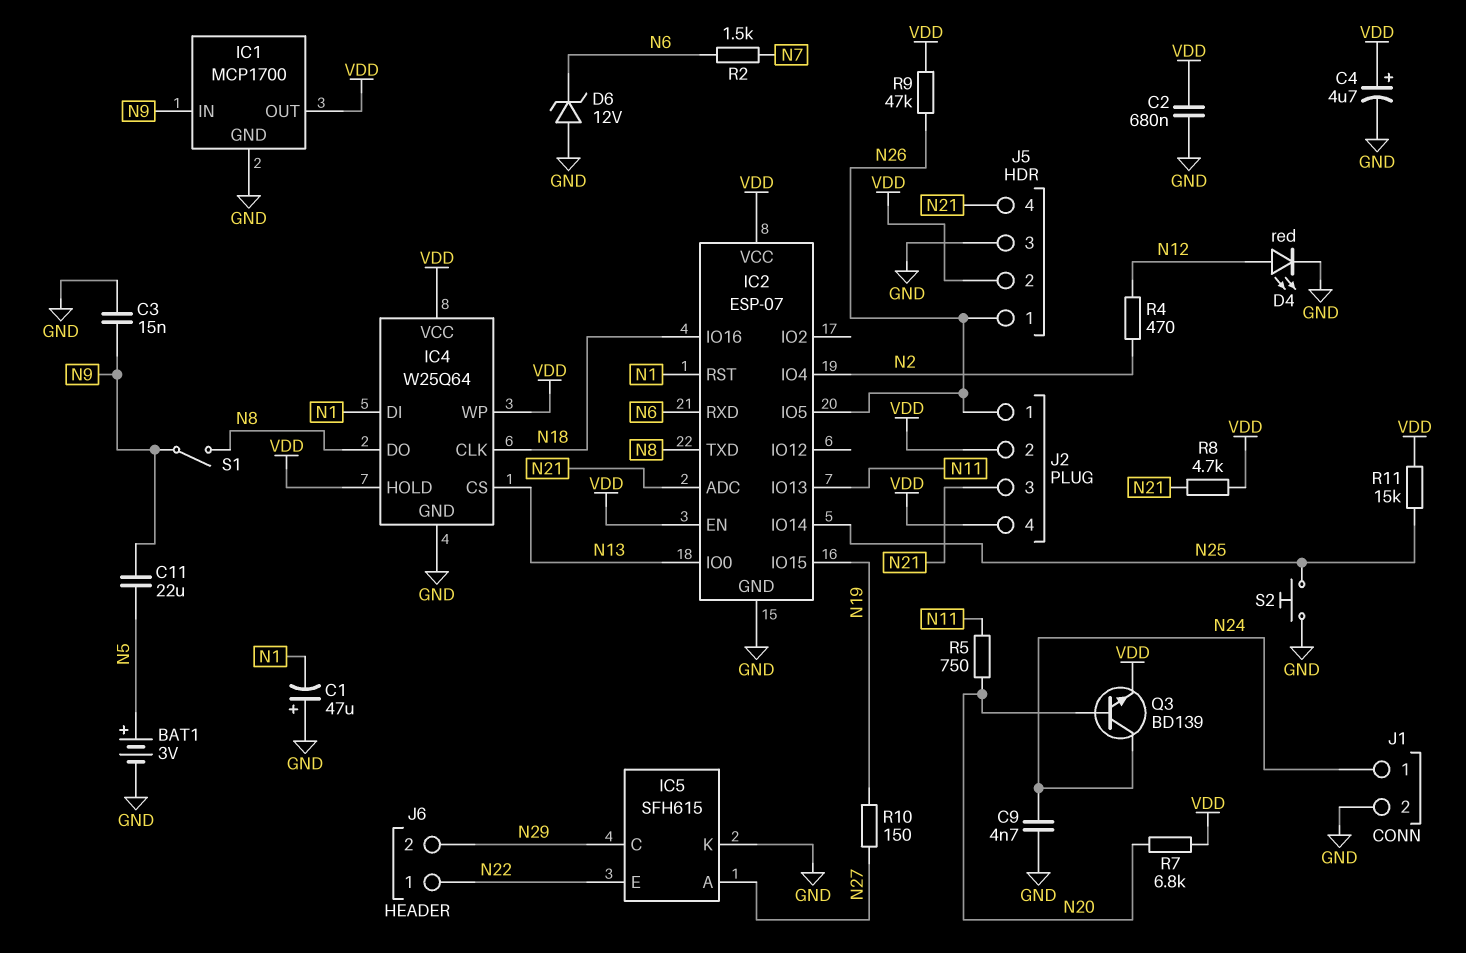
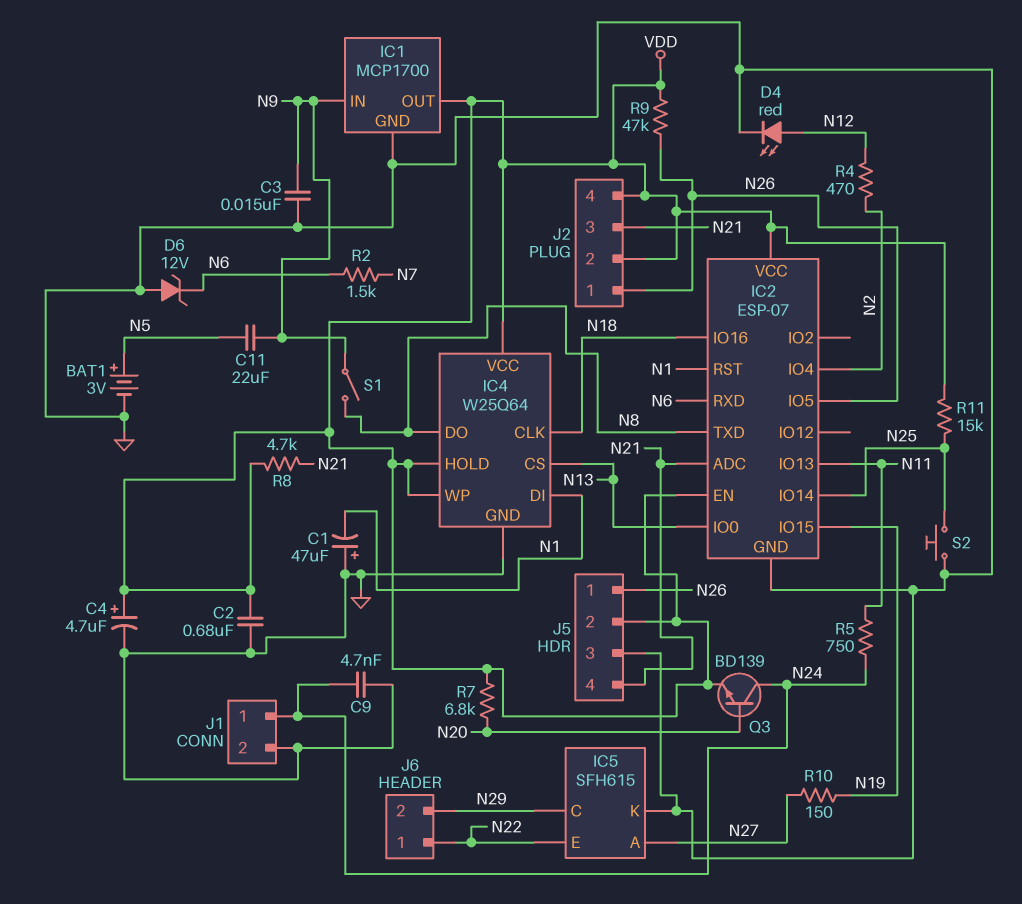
R5: 750 (N11, N20) -> 750 (N11, N24)

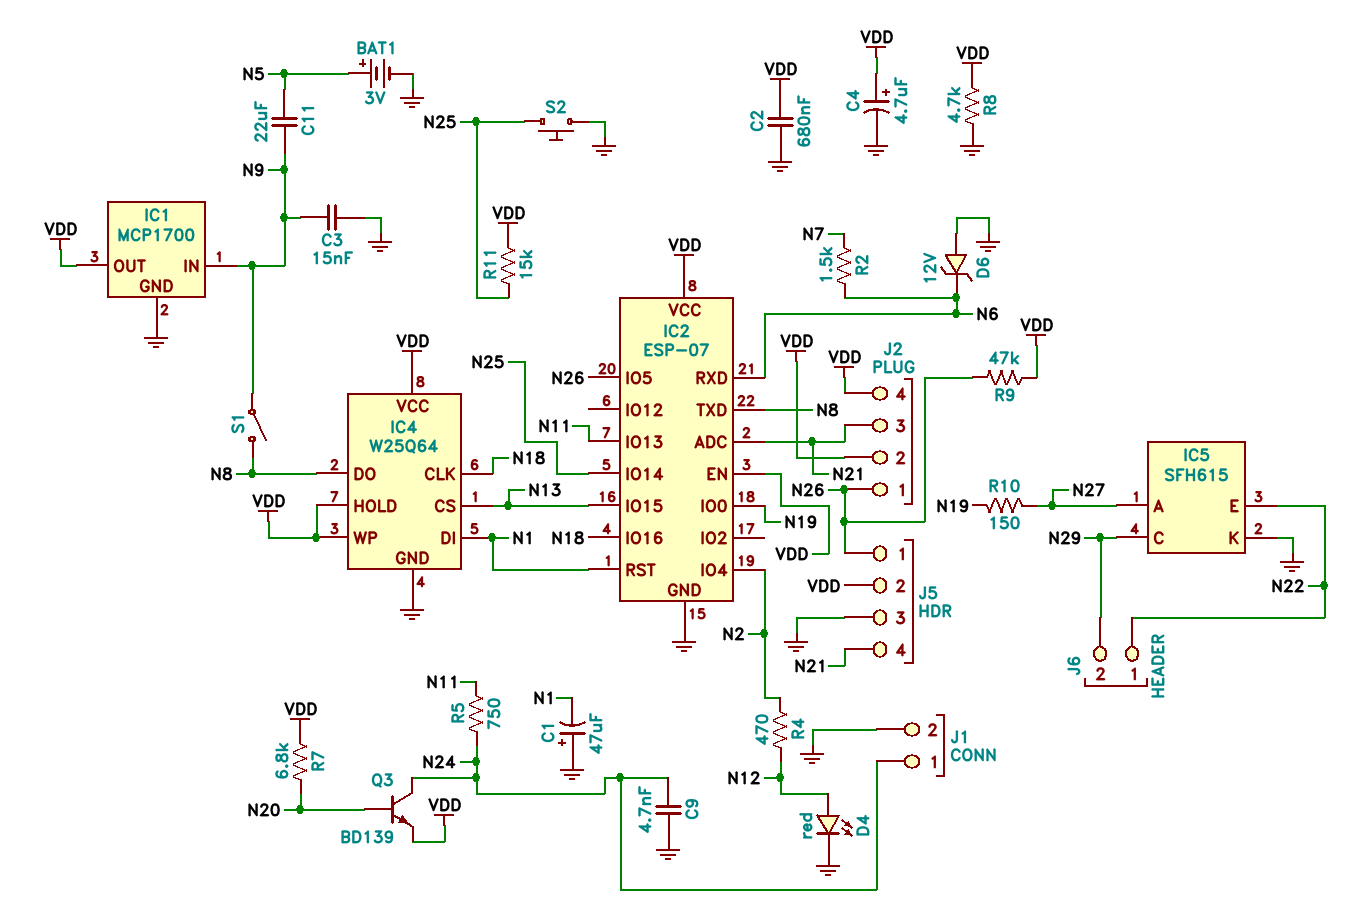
IC2 pin IO0: N13 -> N19
IC2 pin IO15: N19 -> N13
R8: 4.7k (N21, VDD) -> 4.7k (GND, VDD)

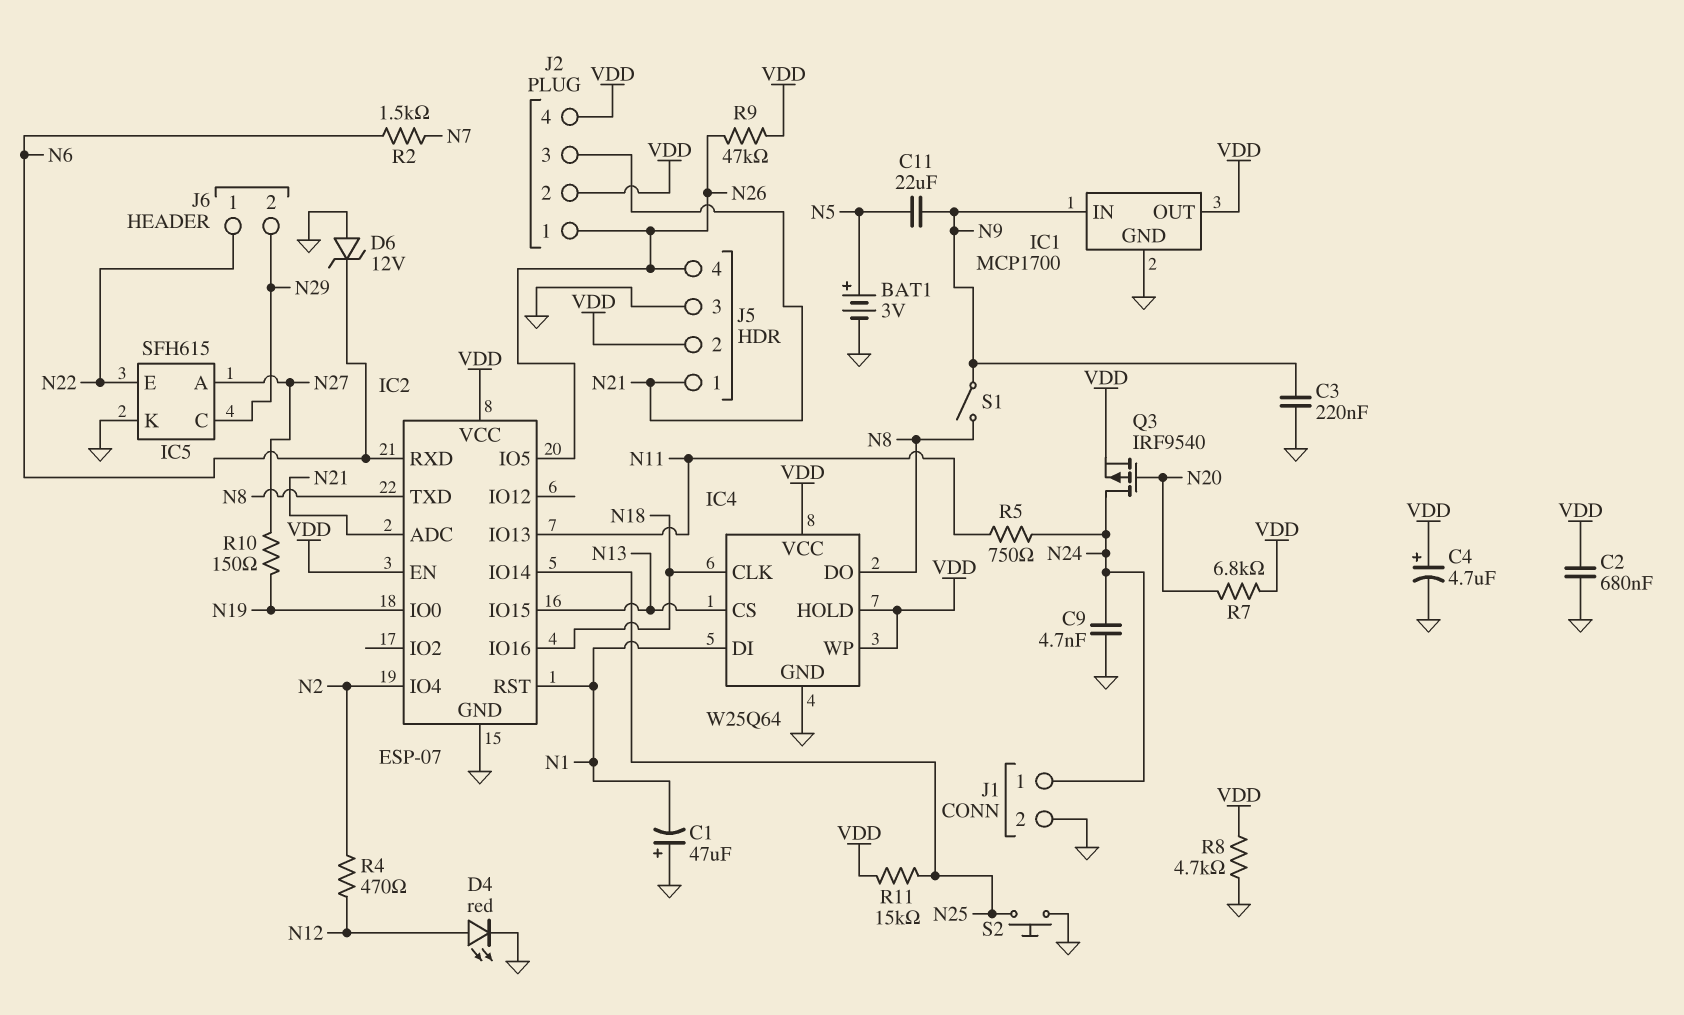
C3: 15nF (GND, N9) -> 220nF (GND, N9)
J5 pin 1: N26 -> N21
J5 pin 4: N21 -> N26
Q3: NPN BD139 (B N20, C N24, E VDD) -> PMOS IRF9540 (G N20, D N24, S VDD)

